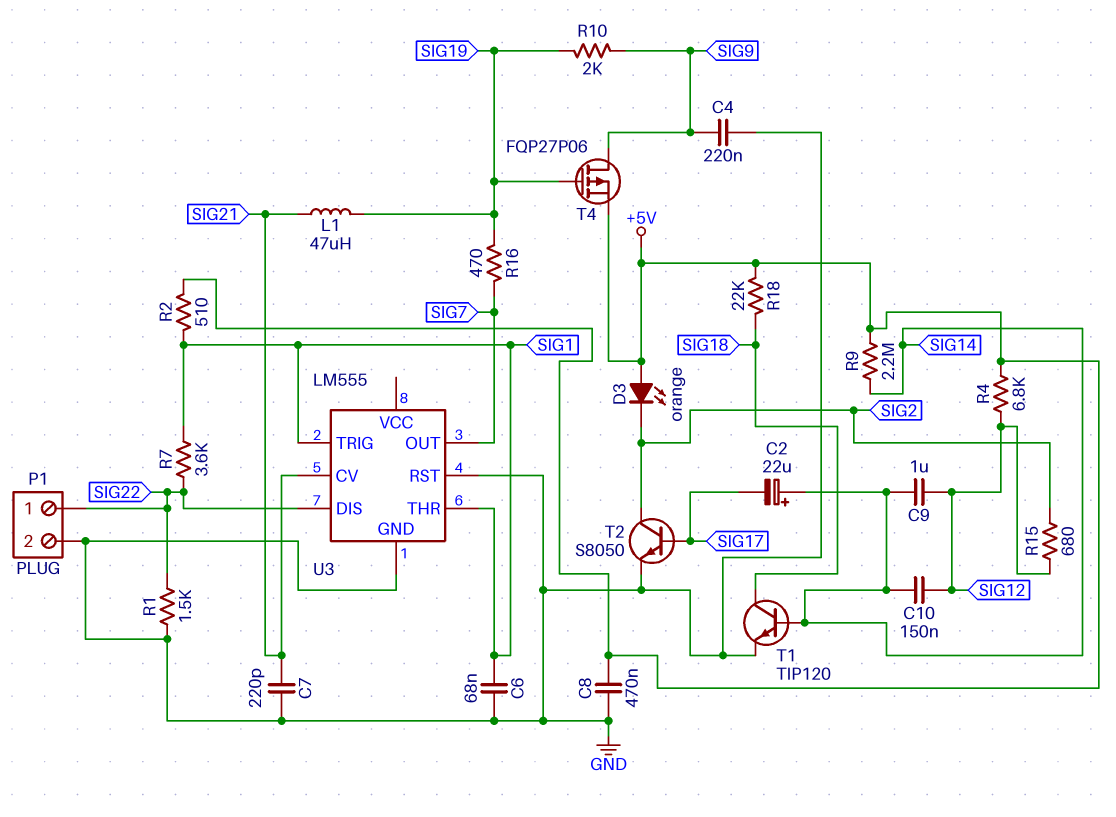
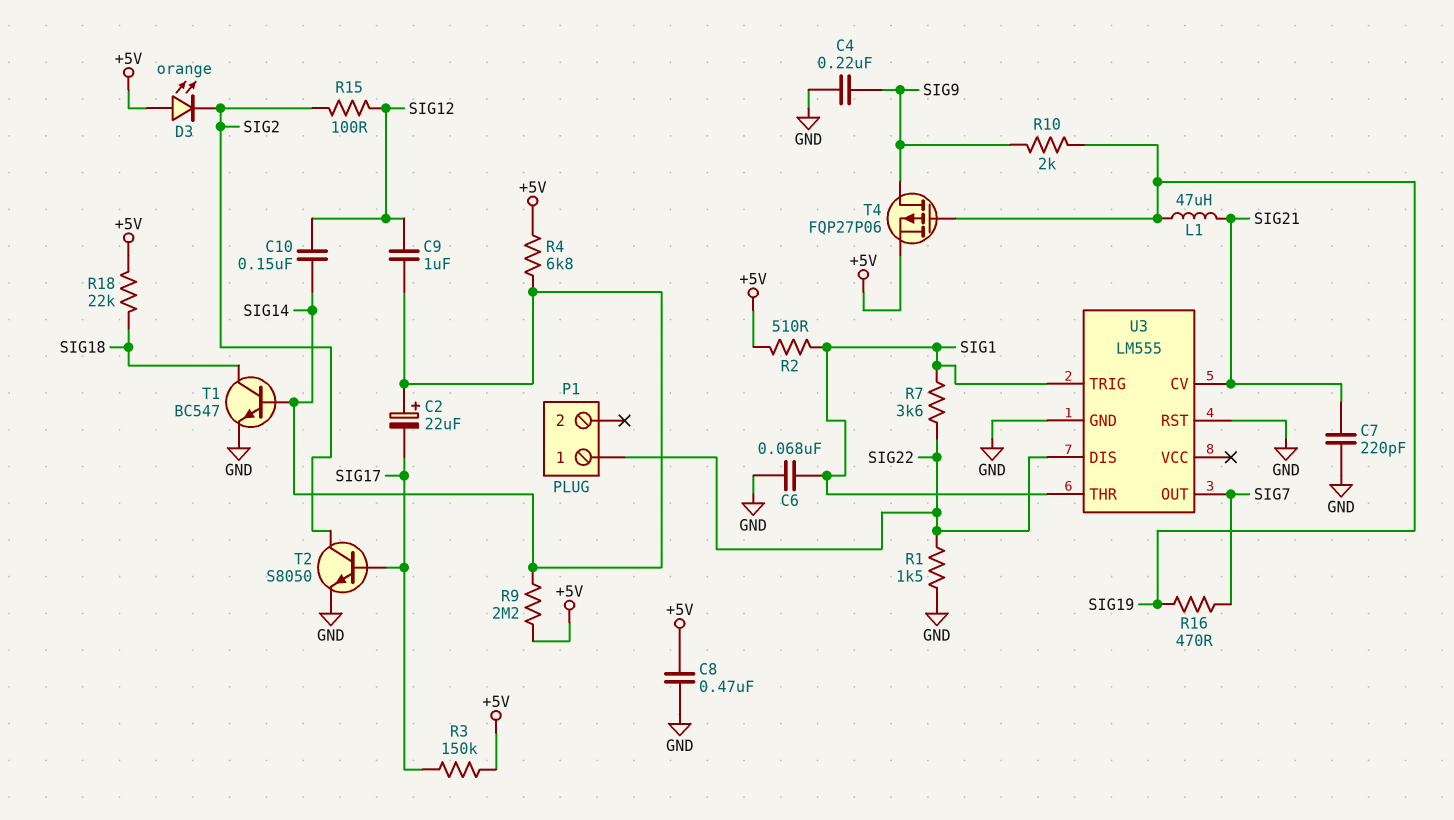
P1 pin 2: GND -> none
R3: none -> 150k (+5V, SIG17)
R4: 6.8k (+5V, SIG12) -> 6.8k (+5V, SIG14)
R15: 680 (SIG2, SIG12) -> 100 (SIG2, SIG12)
T1: NPN TIP120 (B SIG14, C SIG18, E GND) -> NPN BC547 (B SIG14, C SIG18, E GND)

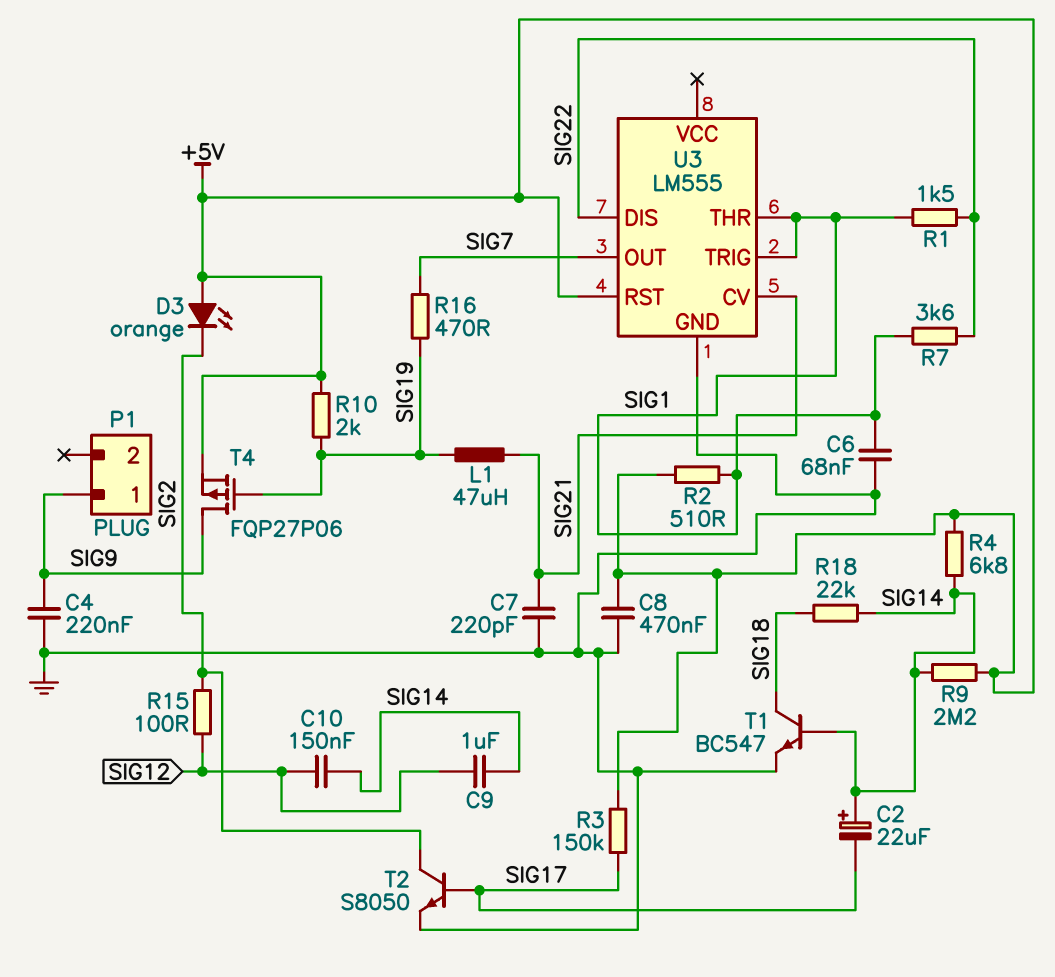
P1 pin 1: SIG22 -> SIG9
R1: 1.5k (GND, SIG22) -> 1.5k (SIG1, SIG22)
R10: 2k (SIG9, SIG19) -> 2k (+5V, SIG19)
R18: 22k (+5V, SIG18) -> 22k (SIG14, SIG18)
U3 pin RST: GND -> +5V

